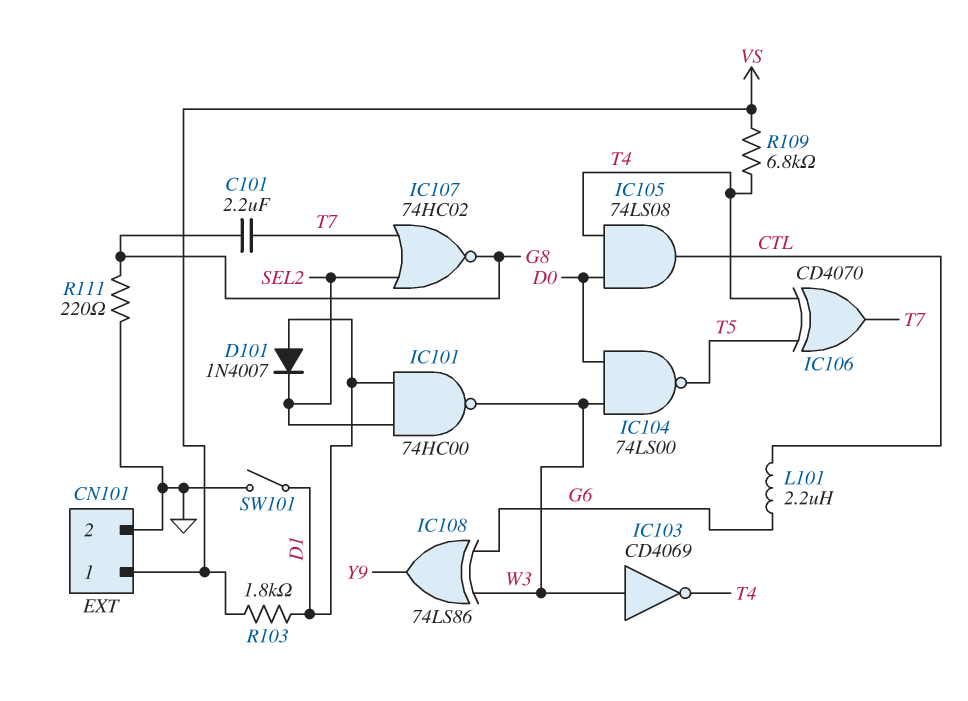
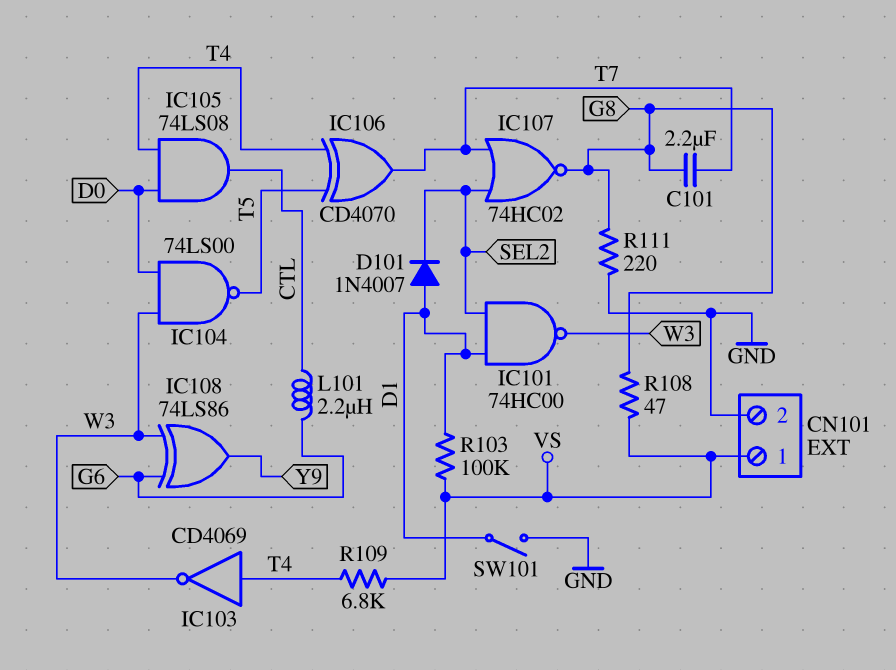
IC103: NOT CD4069 (in W3, out T4) -> NOT CD4069 (in T4, out W3)
R103: 1.8k (D1, VS) -> 100k (D1, VS)
R108: none -> 47 (G8, VS)

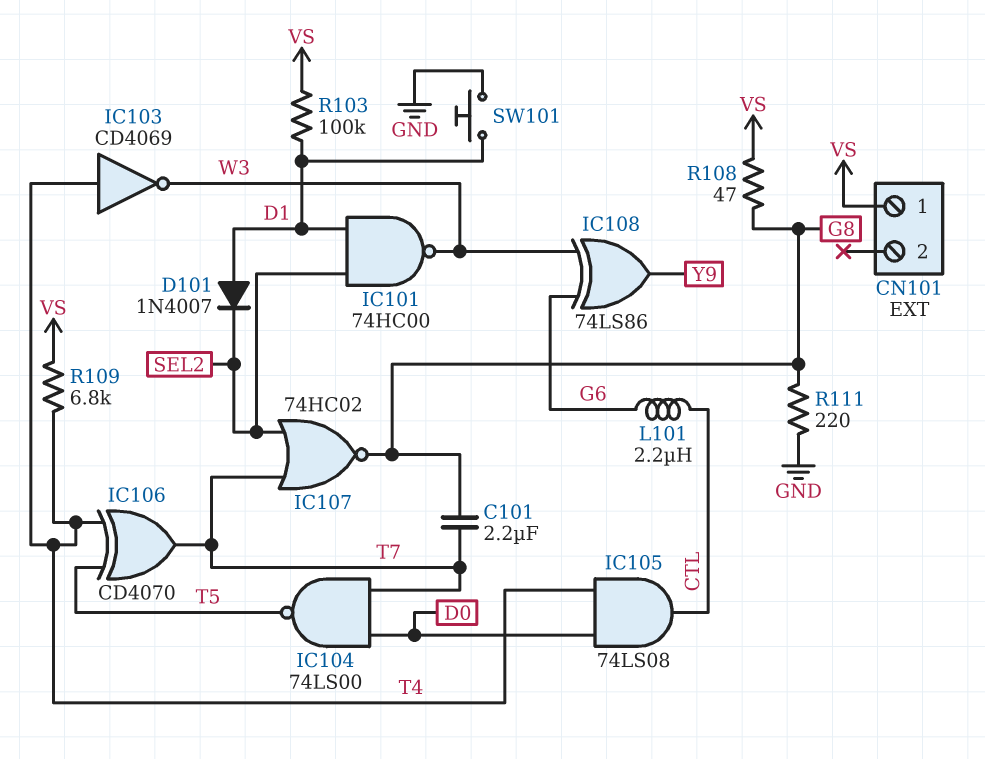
CN101 pin 2: GND -> none
IC104: NAND 74LS00 (in D0, in W3, out T5) -> NAND 74LS00 (in D0, in T7, out T5)
SW101: switch (D1, GND) -> button (D1, GND)

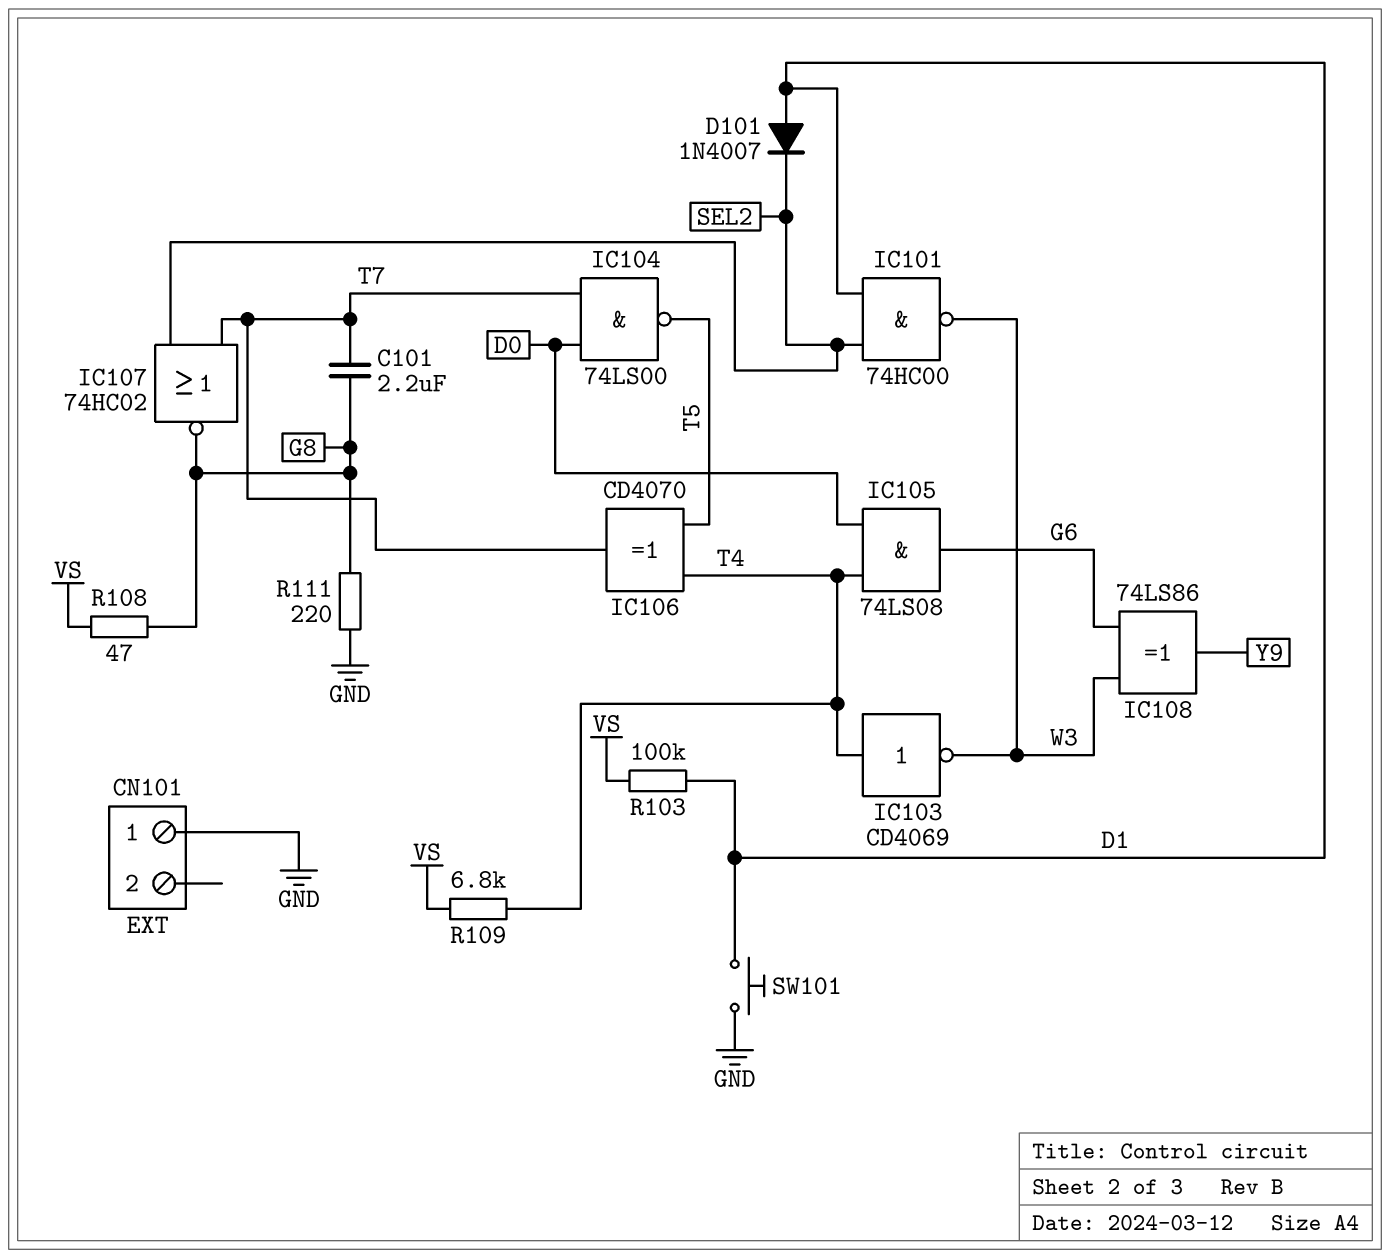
CN101 pin 1: VS -> GND
IC105: AND 74LS08 (in D0, in T4, out CTL) -> AND 74LS08 (in D0, in T4, out G6)
L101: 2.2uH (CTL, G6) -> none

